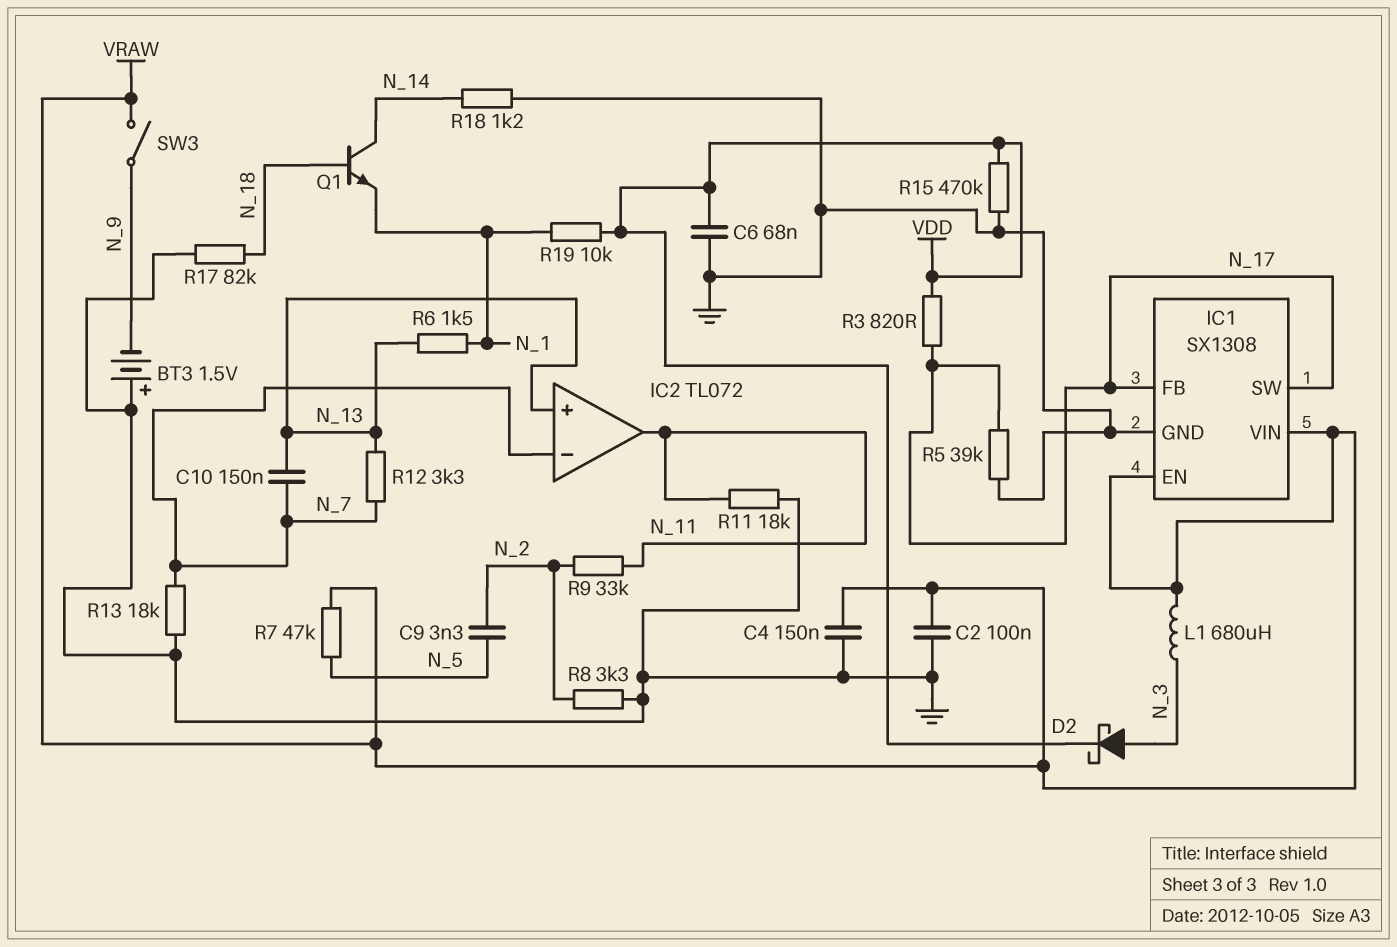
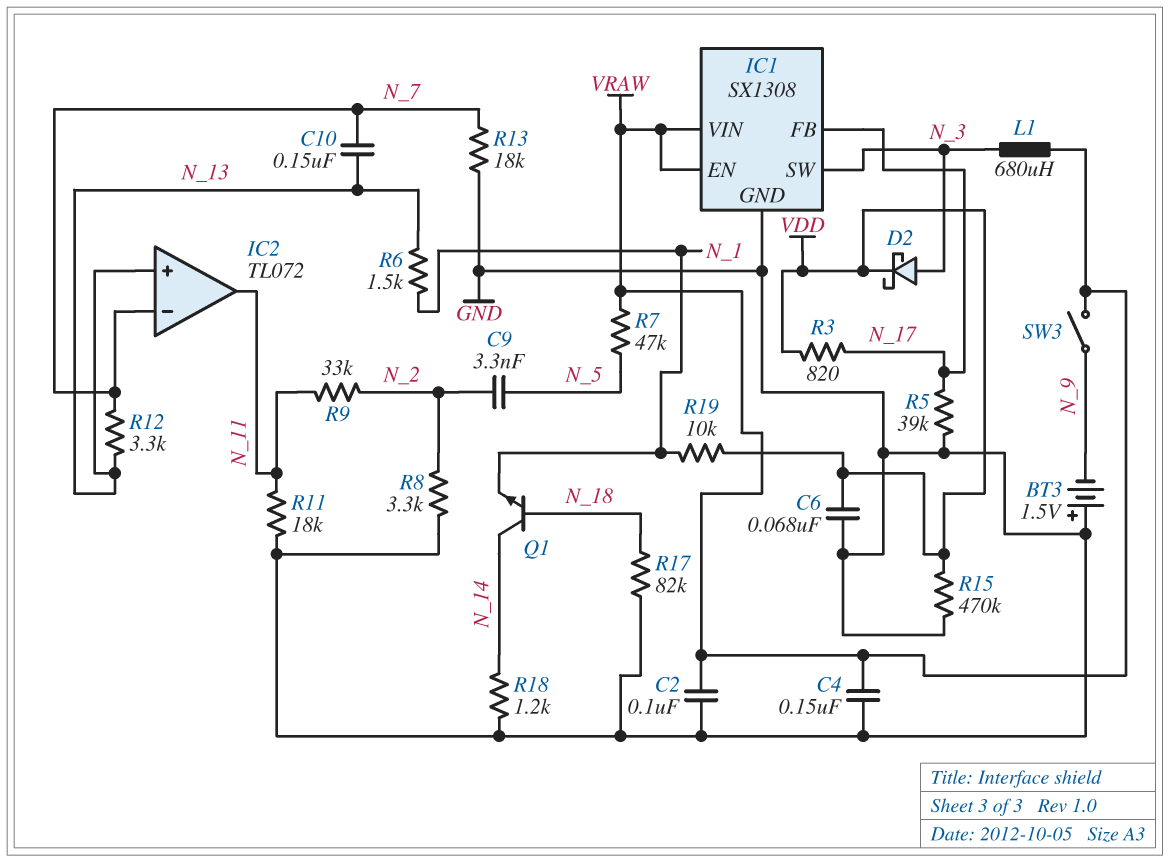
IC1 pin SW: N_17 -> N_3

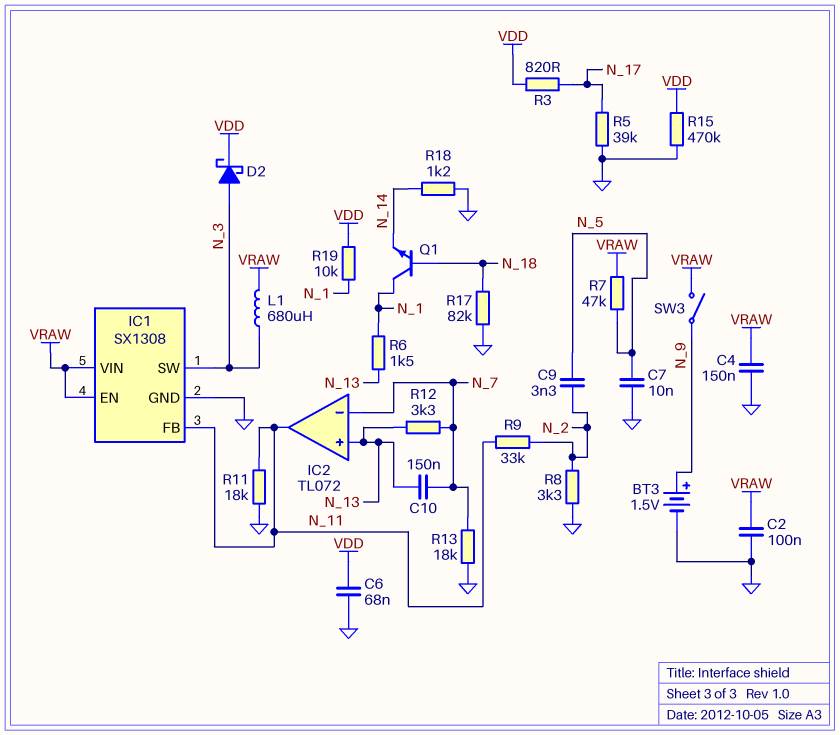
BT3: 1.5V (plus GND, minus N_9) -> 1.5V (plus N_9, minus GND)
C7: none -> 10nF (GND, N_5)
IC1 pin FB: N_17 -> N_11
Q1: NPN (B N_18, C N_14, E N_1) -> NPN (B N_18, C N_1, E N_14)

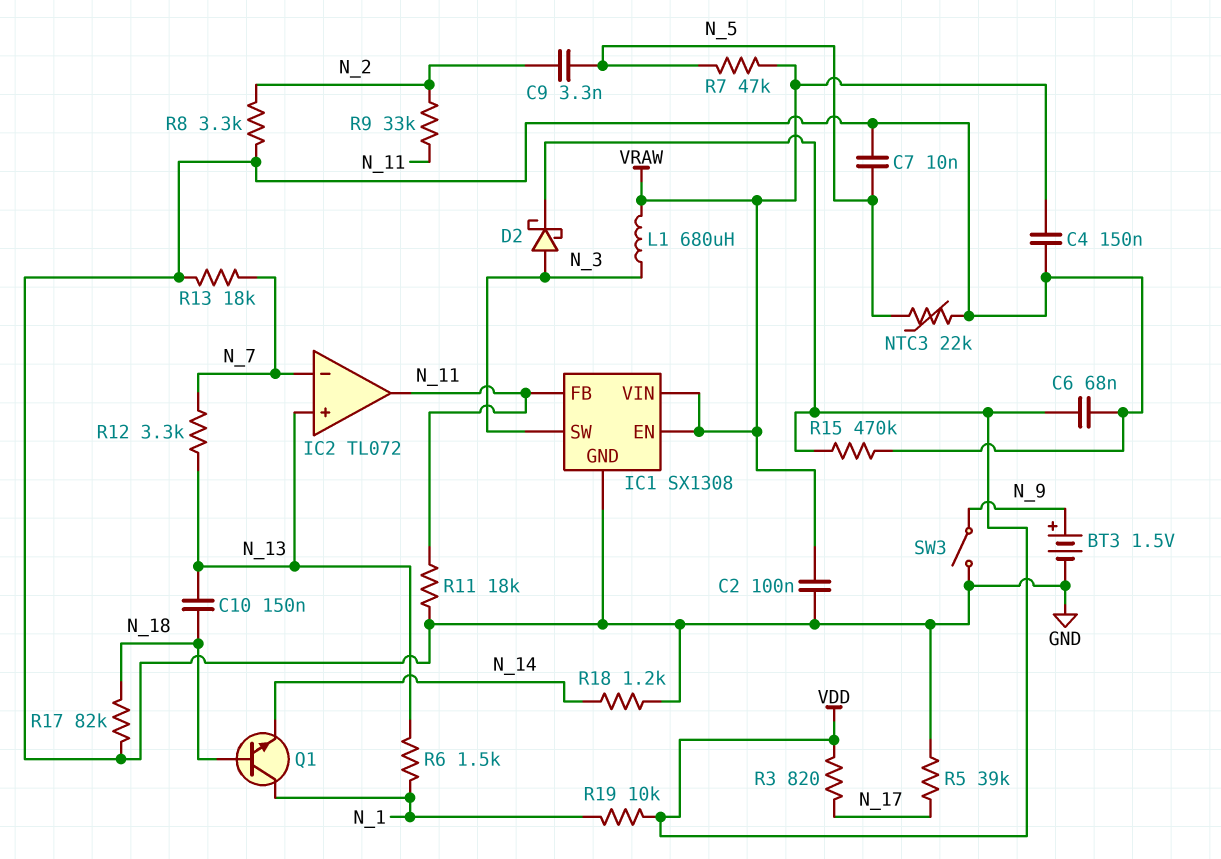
C10: 150nF (N_7, N_13) -> 150nF (N_13, N_18)
NTC3: none -> 22k (GND, N_5)
SW3: switch (N_9, VRAW) -> switch (GND, N_9)

